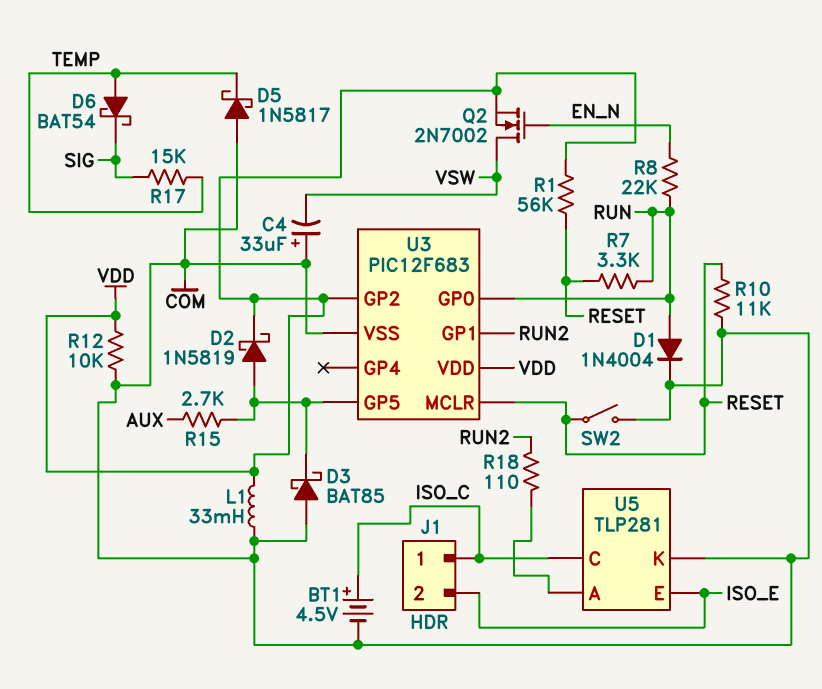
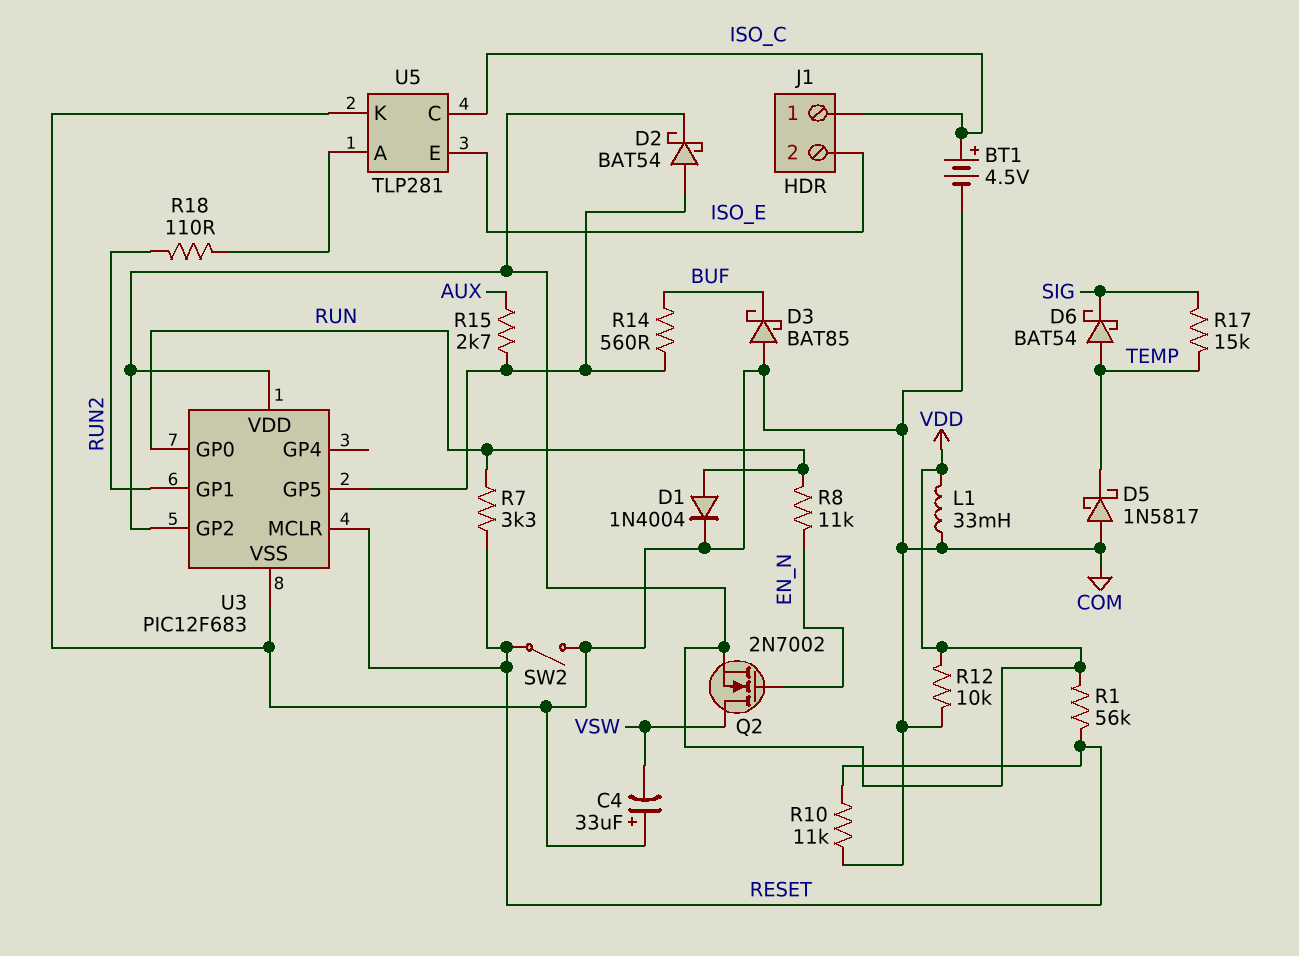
D2: schottky 1N5819 (A U3/GP5, K VDD) -> schottky BAT54 (A U3/GP5, K VDD)
D3: schottky BAT85 (A COM, K U3/GP5) -> schottky BAT85 (A COM, K BUF)
R8: 22k (EN_N, RUN) -> 11k (EN_N, RUN)
R14: none -> 560 (BUF, U3/GP5)

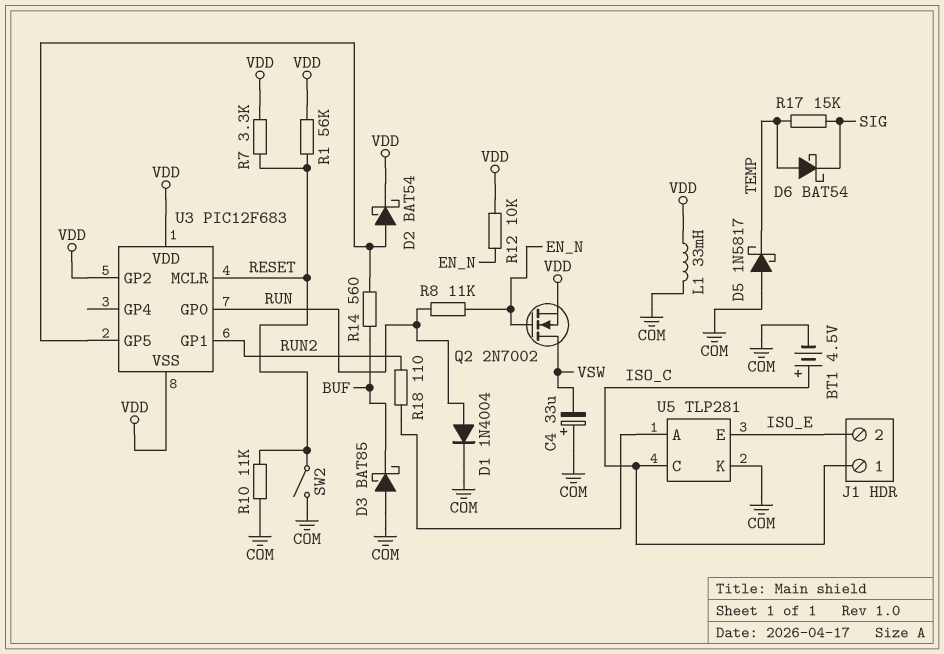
R7: 3.3k (RESET, RUN) -> 3.3k (RESET, VDD)
R12: 10k (COM, VDD) -> 10k (EN_N, VDD)
R15: 2.7k (AUX, U3/GP5) -> none
U3 pin VSS: COM -> VDD

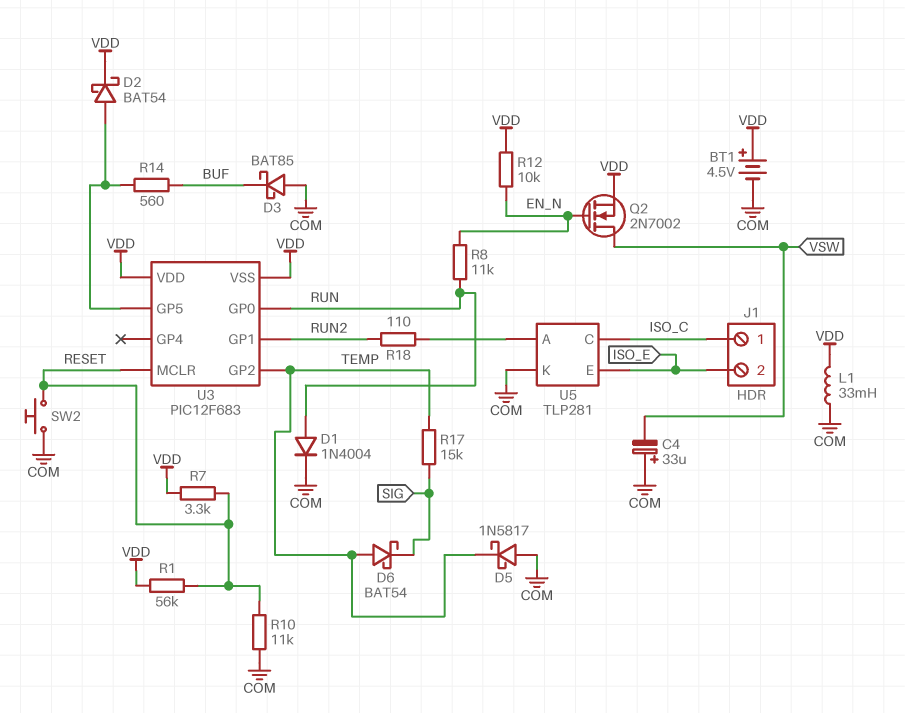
BT1: 4.5V (plus ISO_C, minus COM) -> 4.5V (plus VDD, minus COM)
SW2: switch (COM, RESET) -> button (COM, RESET)
U3 pin GP2: VDD -> TEMP

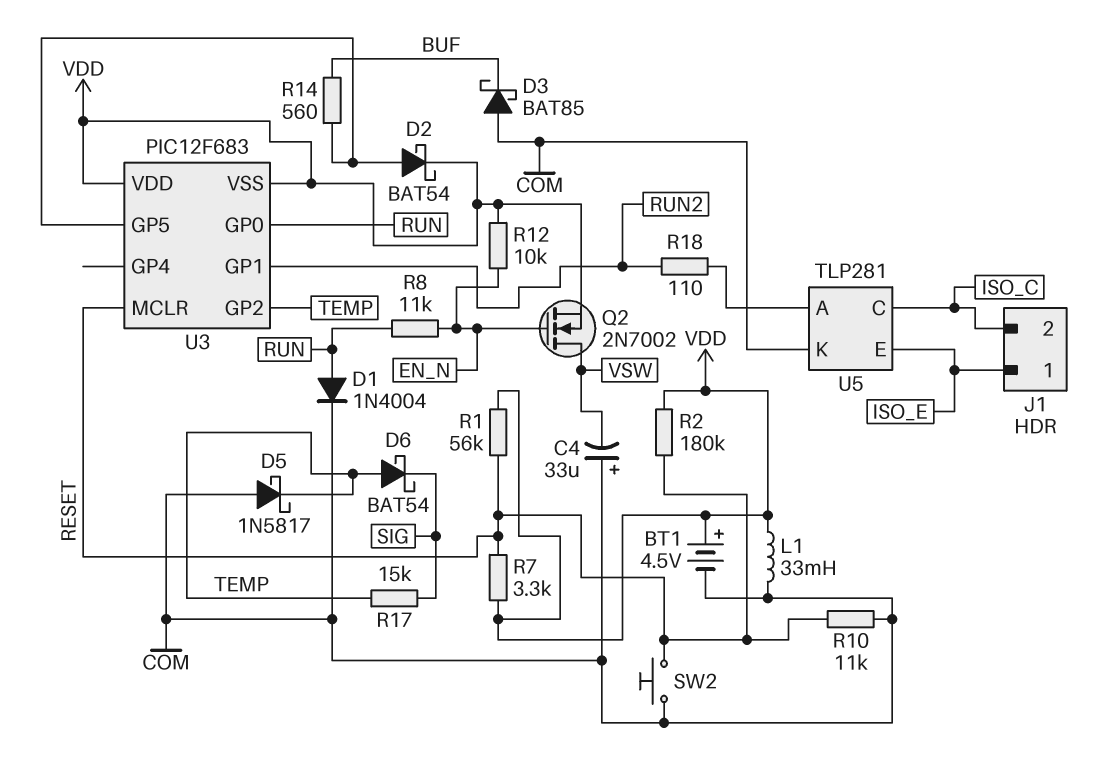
J1 pin 1: ISO_C -> ISO_E
J1 pin 2: ISO_E -> ISO_C
R2: none -> 180k (RESET, VDD)

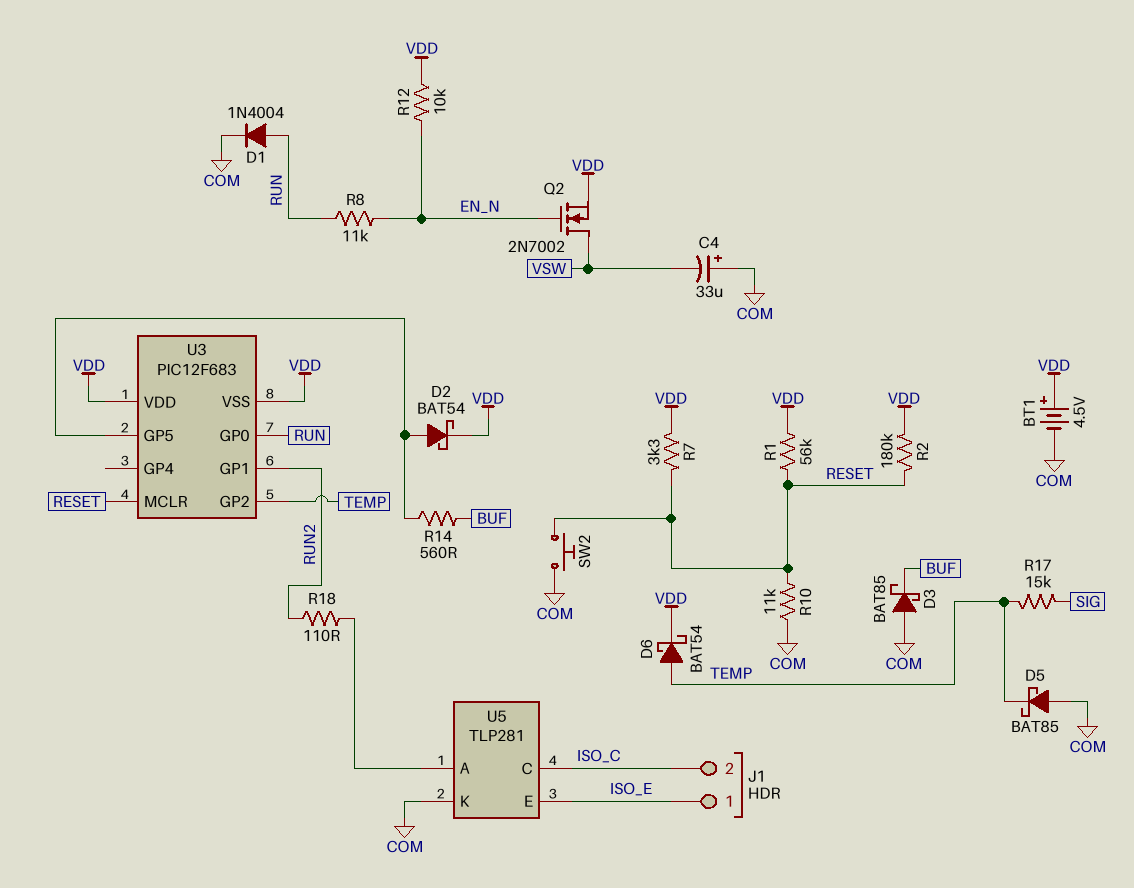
D5: schottky 1N5817 (A COM, K TEMP) -> schottky BAT85 (A COM, K TEMP)
D6: schottky BAT54 (A TEMP, K SIG) -> schottky BAT54 (A TEMP, K VDD)
L1: 33mH (COM, VDD) -> none

